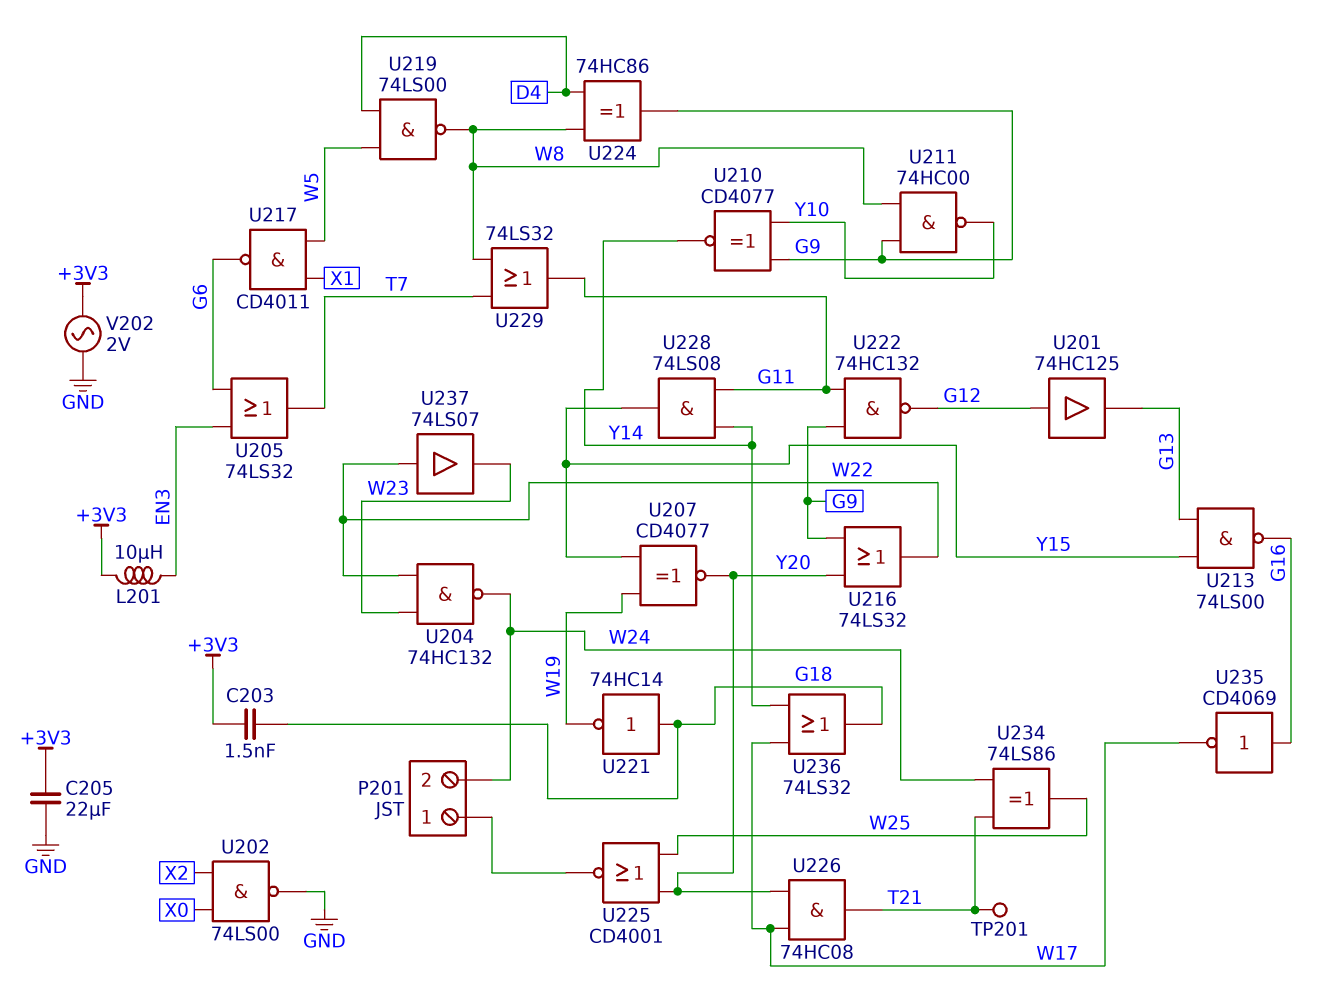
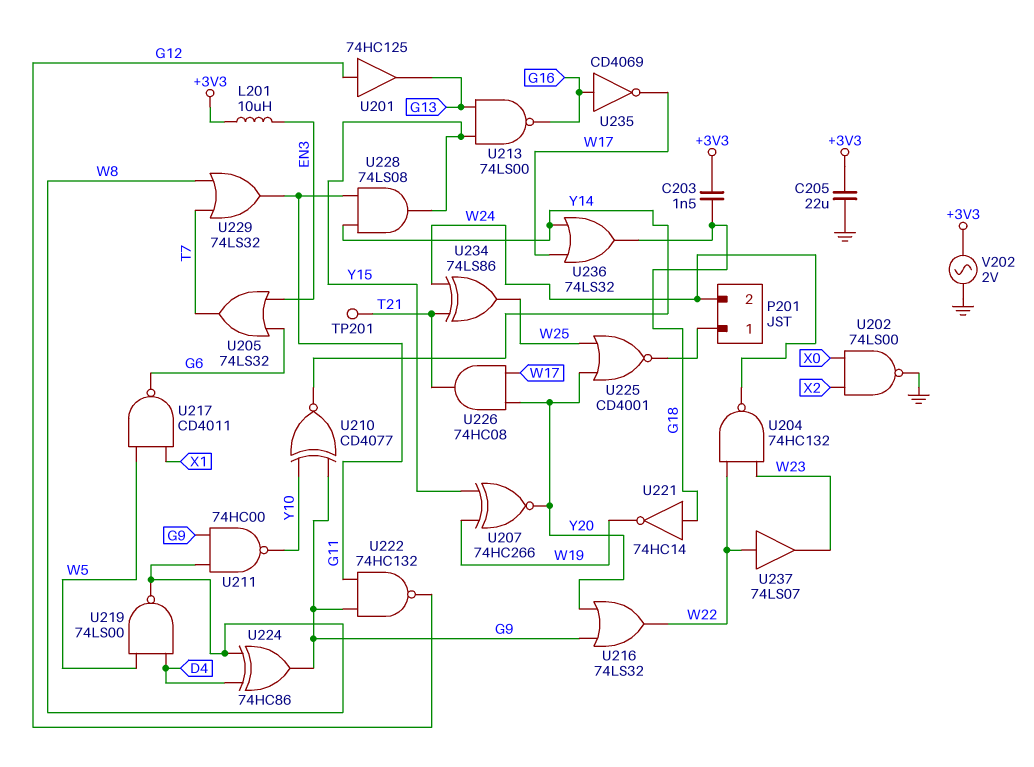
U207: XNOR CD4077 (in W19, in Y15, out Y20) -> XNOR 74HC266 (in W19, in Y15, out Y20)

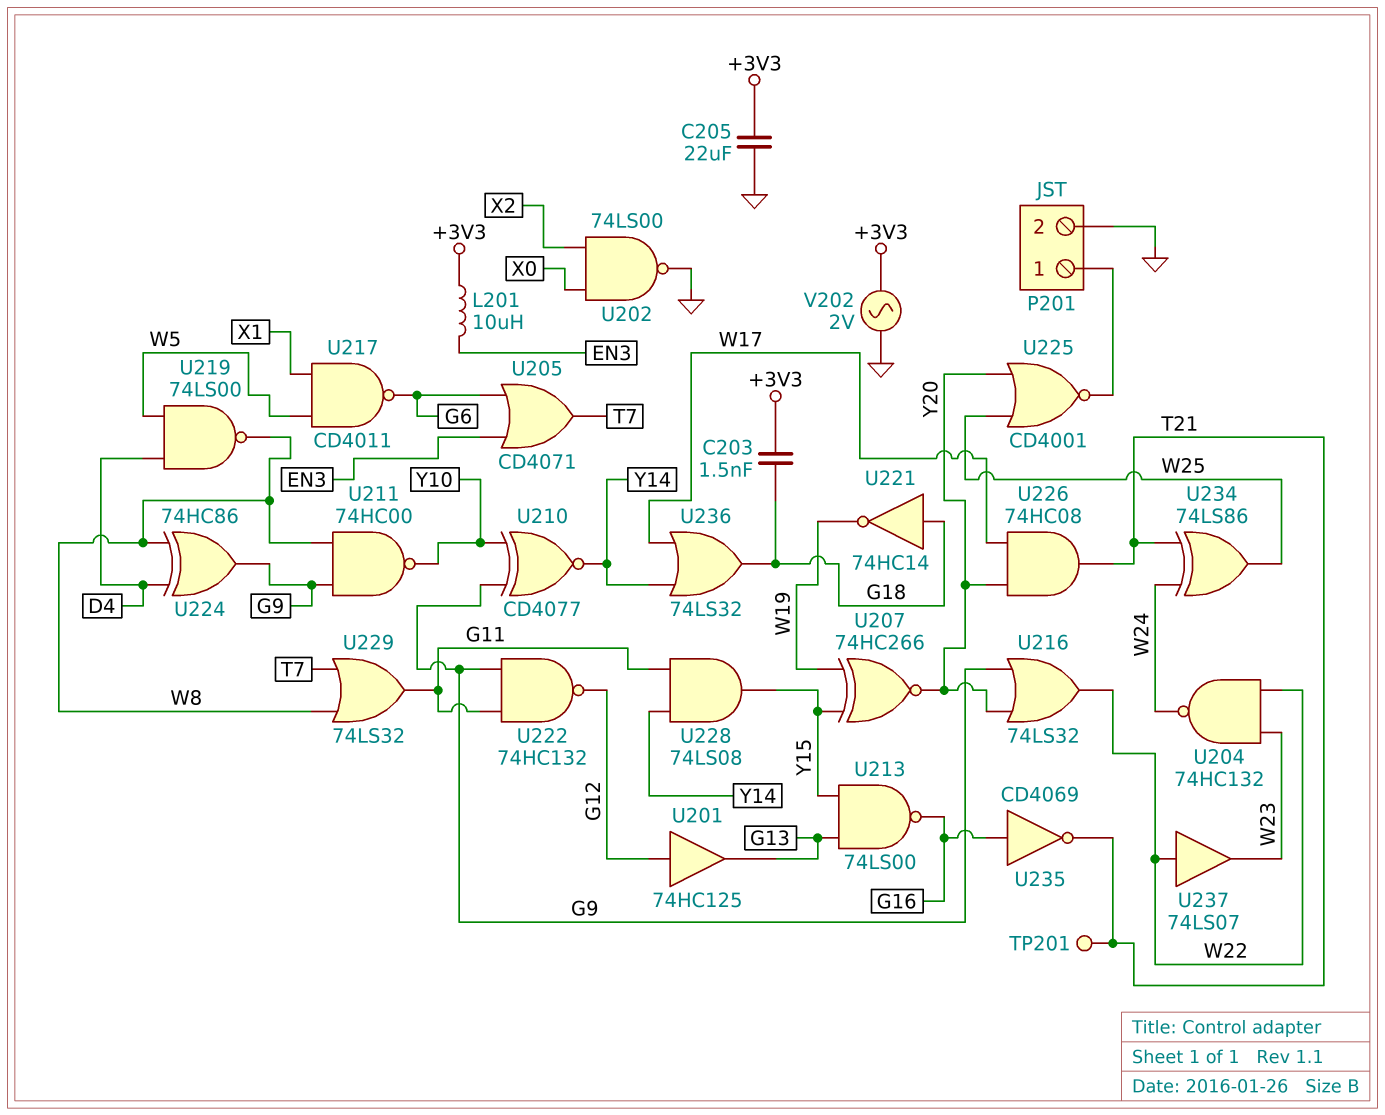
P201 pin 2: W24 -> GND
U205: OR 74LS32 (in EN3, in G6, out T7) -> OR CD4071 (in EN3, in G6, out T7)
U235: NOT CD4069 (in G16, out W17) -> NOT CD4069 (in G16, out T21)

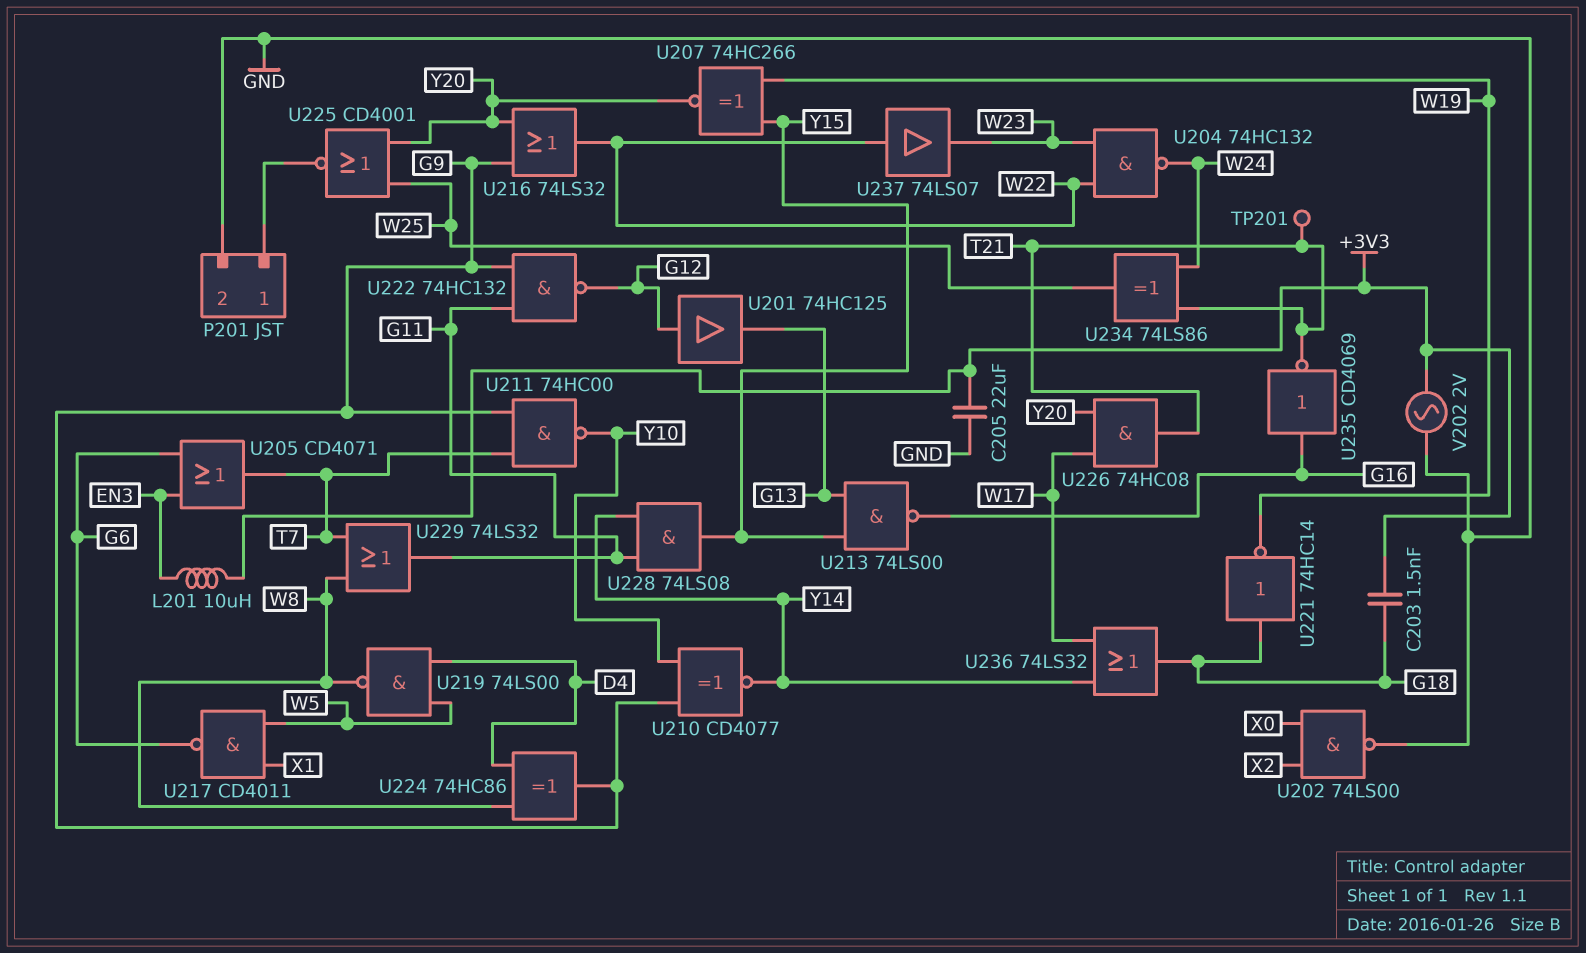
U211: NAND 74HC00 (in G9, in W8, out Y10) -> NAND 74HC00 (in G9, in T7, out Y10)

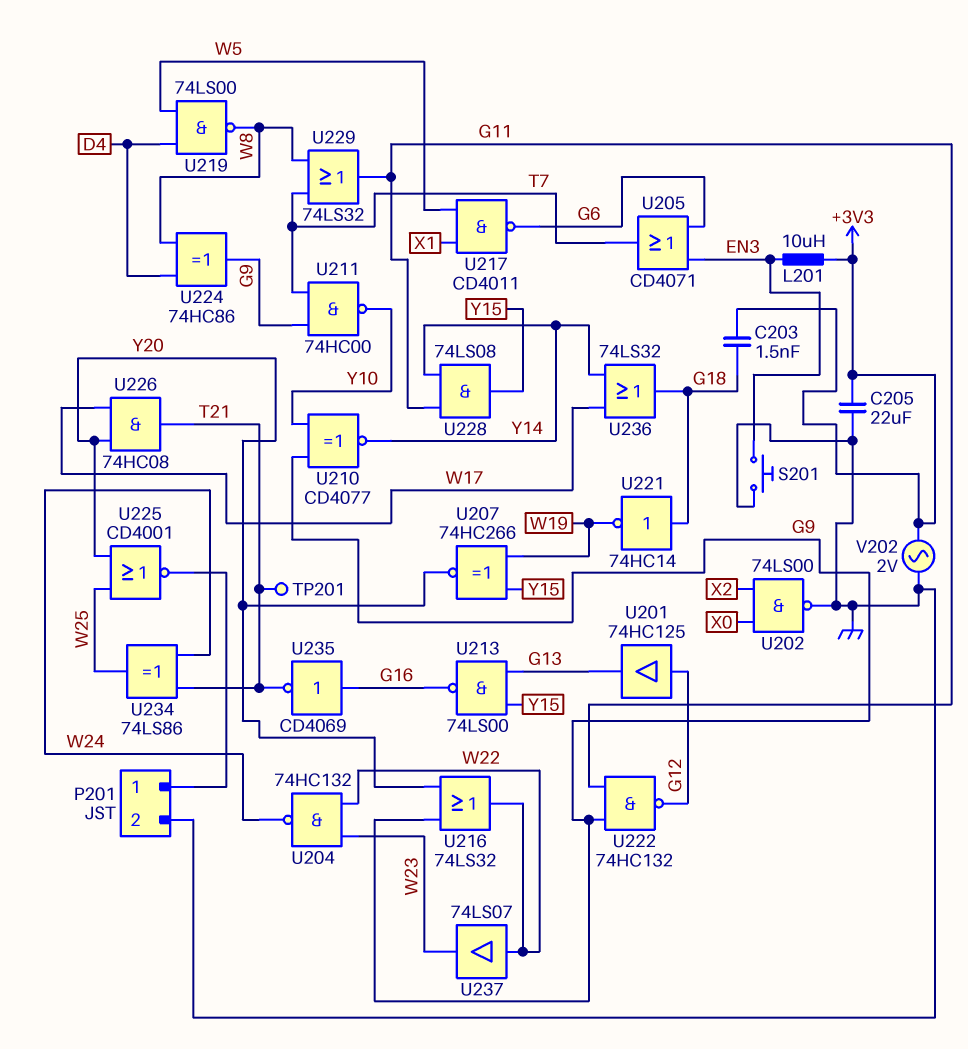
S201: none -> button (EN3, GND)

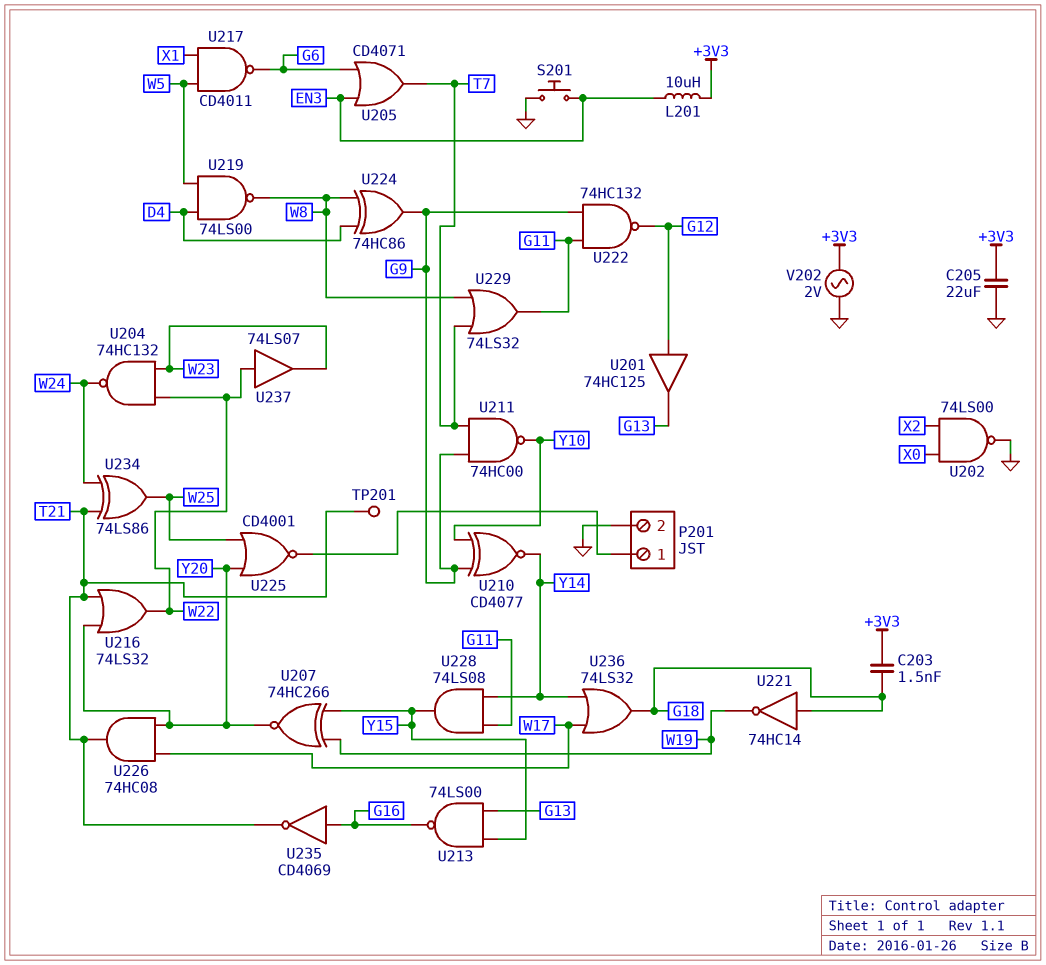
U216: OR 74LS32 (in G9, in Y20, out W22) -> OR 74LS32 (in T21, in Y20, out W22)

